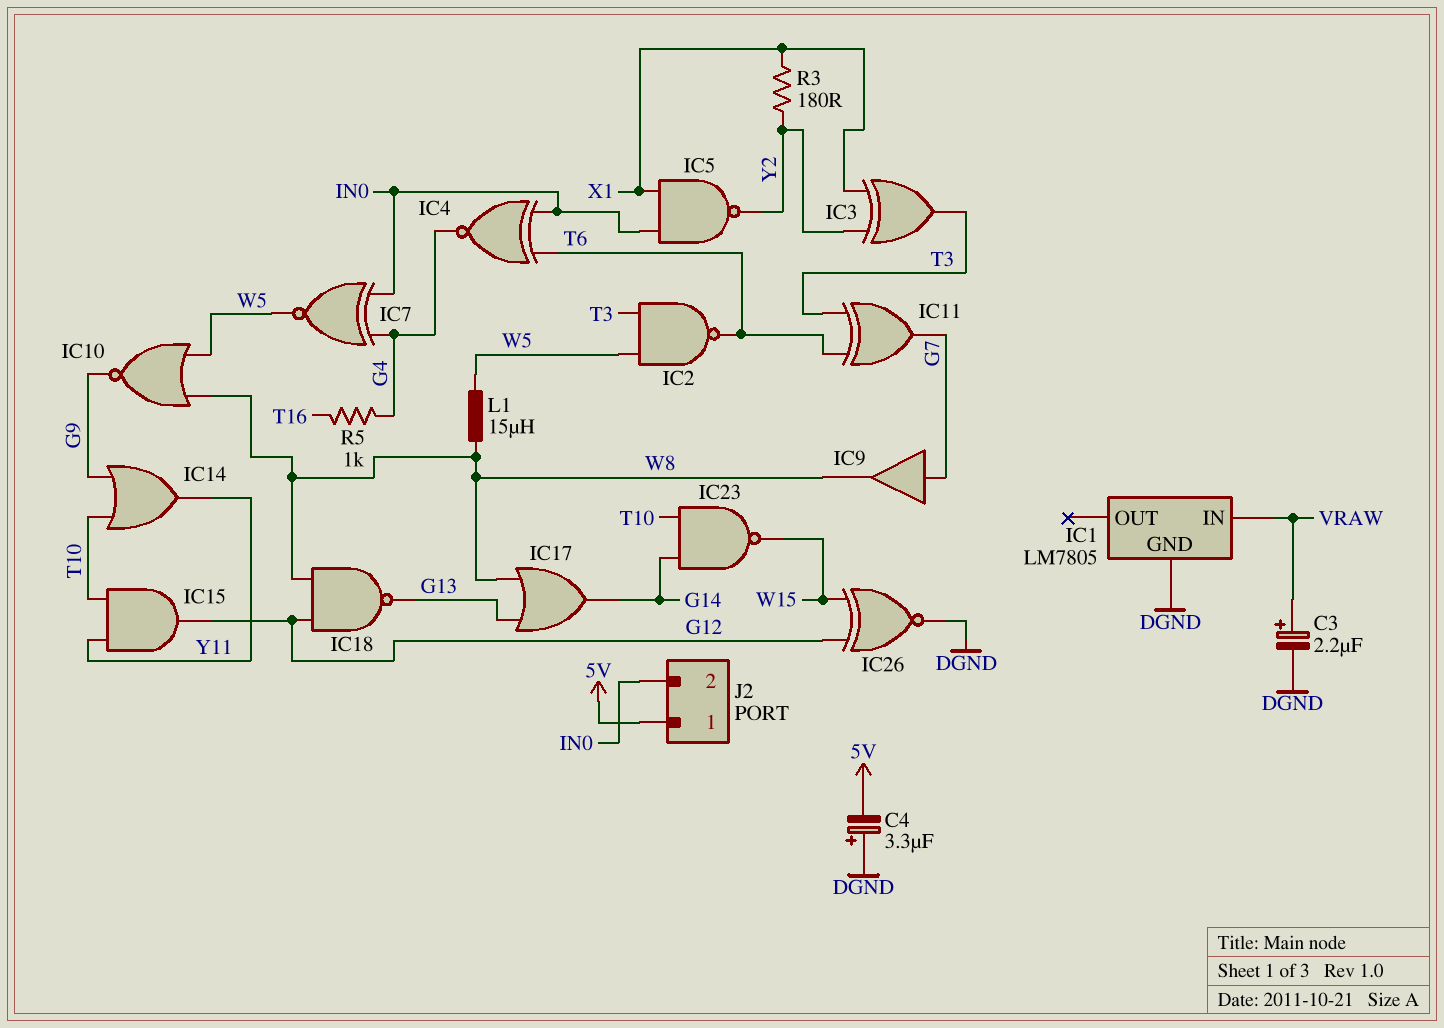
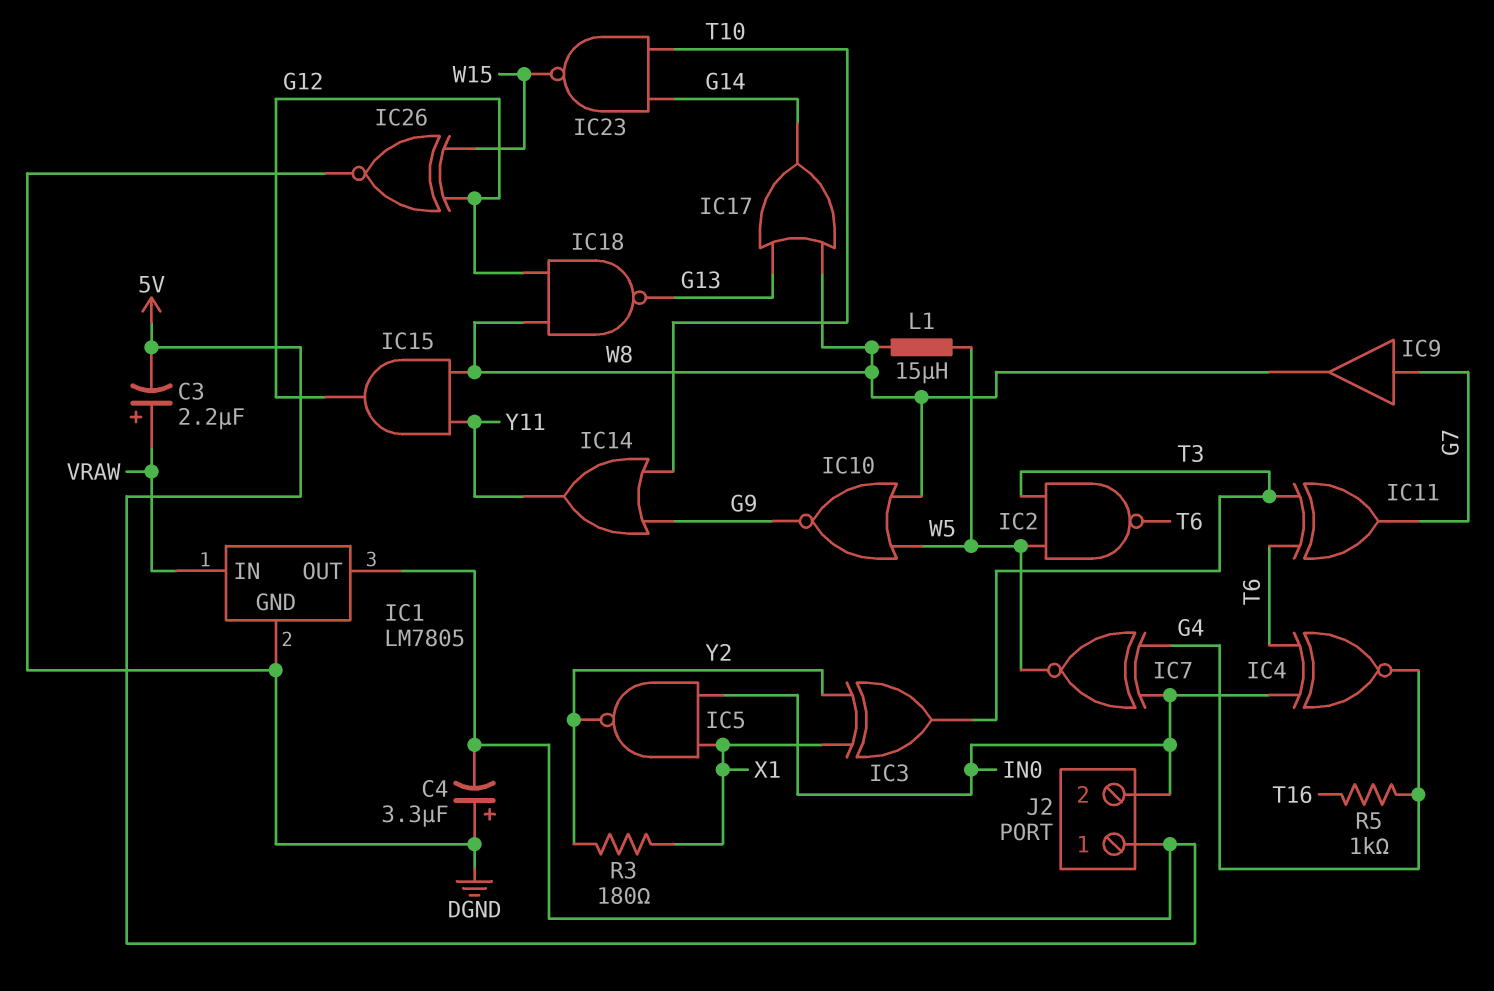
C3: 2.2uF (plus VRAW, minus DGND) -> 2.2uF (plus VRAW, minus 5V)
IC1 pin OUT: none -> 5V
IC15: AND (in T10, in Y11, out G12) -> AND (in W8, in Y11, out G12)

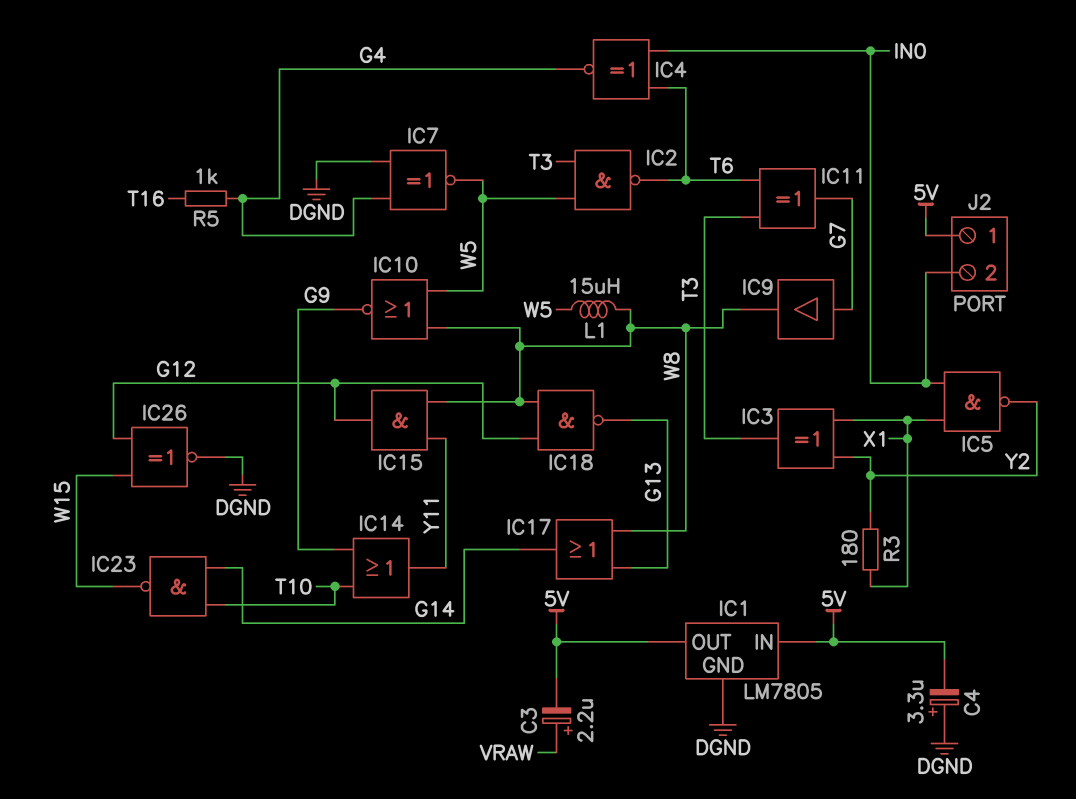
IC1 pin IN: VRAW -> 5V
IC7: XNOR (in G4, in IN0, out W5) -> XNOR (in DGND, in G4, out W5)

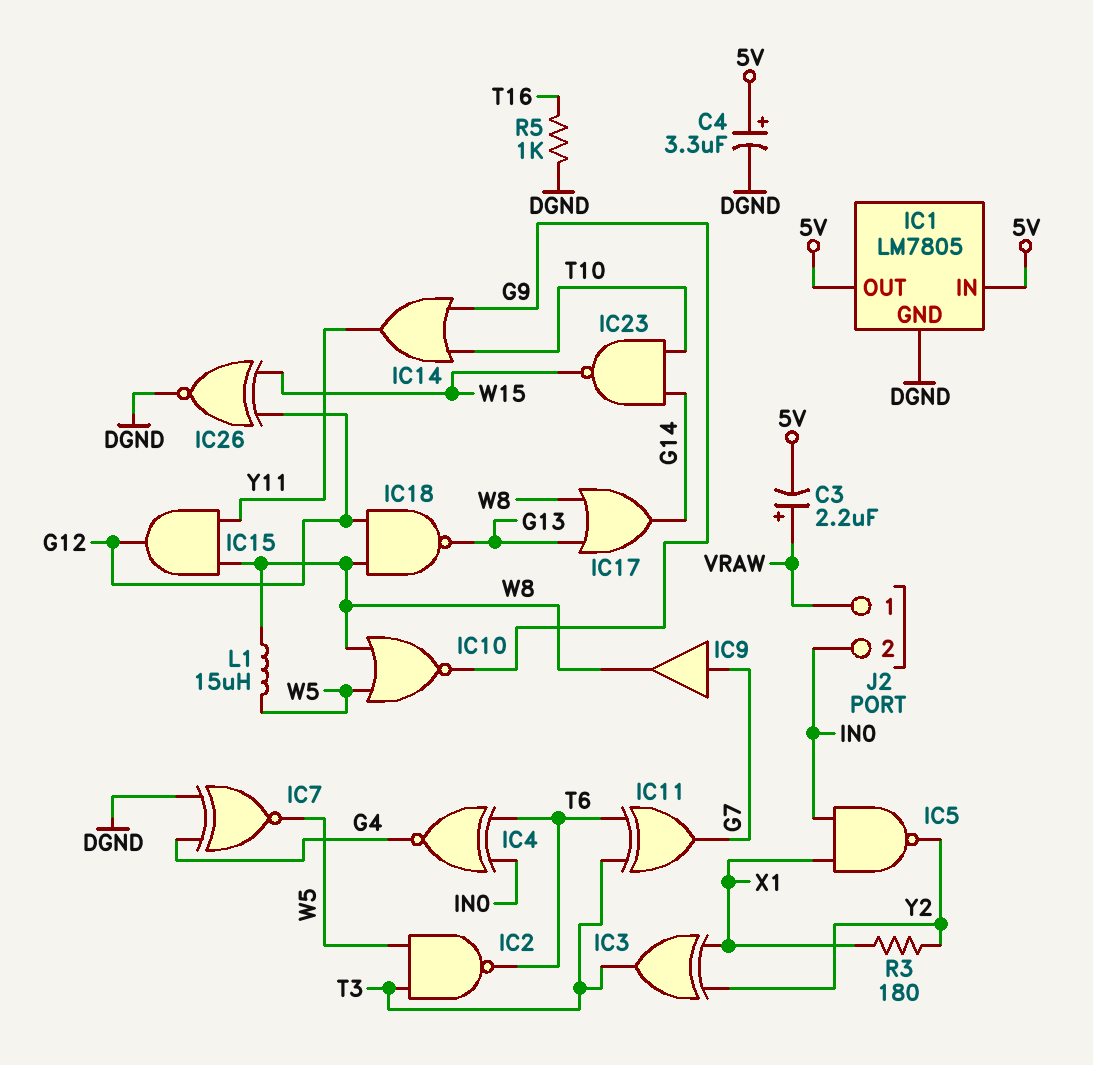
C4: 3.3uF (plus DGND, minus 5V) -> 3.3uF (plus 5V, minus DGND)
J2 pin 1: 5V -> VRAW
R5: 1k (G4, T16) -> 1k (DGND, T16)

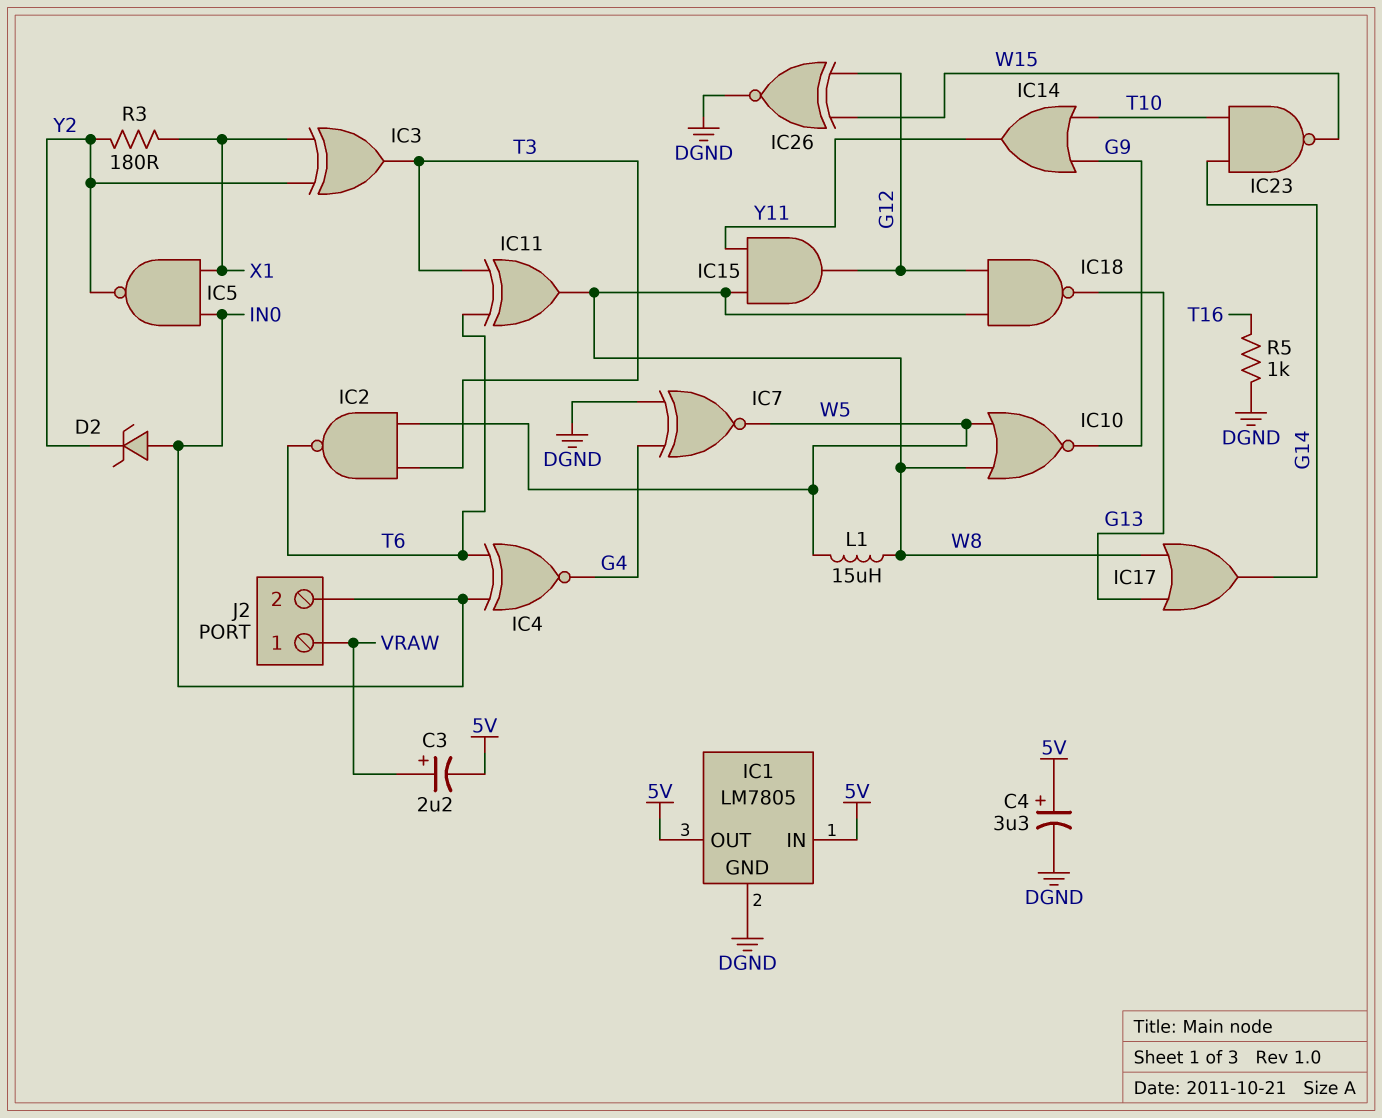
D2: none -> zener (A IN0, K Y2)
IC9: buffer (in G7, out W8) -> none
IC11: XOR (in T3, in T6, out G7) -> XOR (in T3, in T6, out W8)

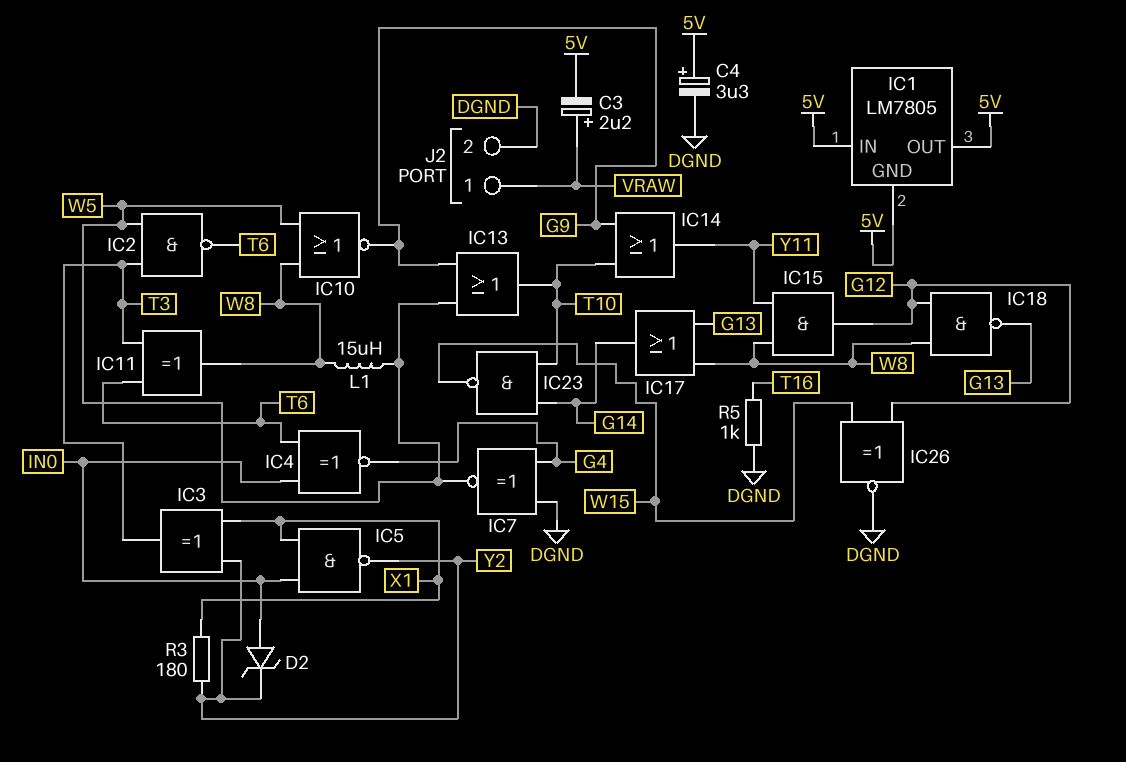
IC1 pin GND: DGND -> 5V
IC13: none -> OR (in G9, in W5, out T10)
J2 pin 2: IN0 -> DGND

